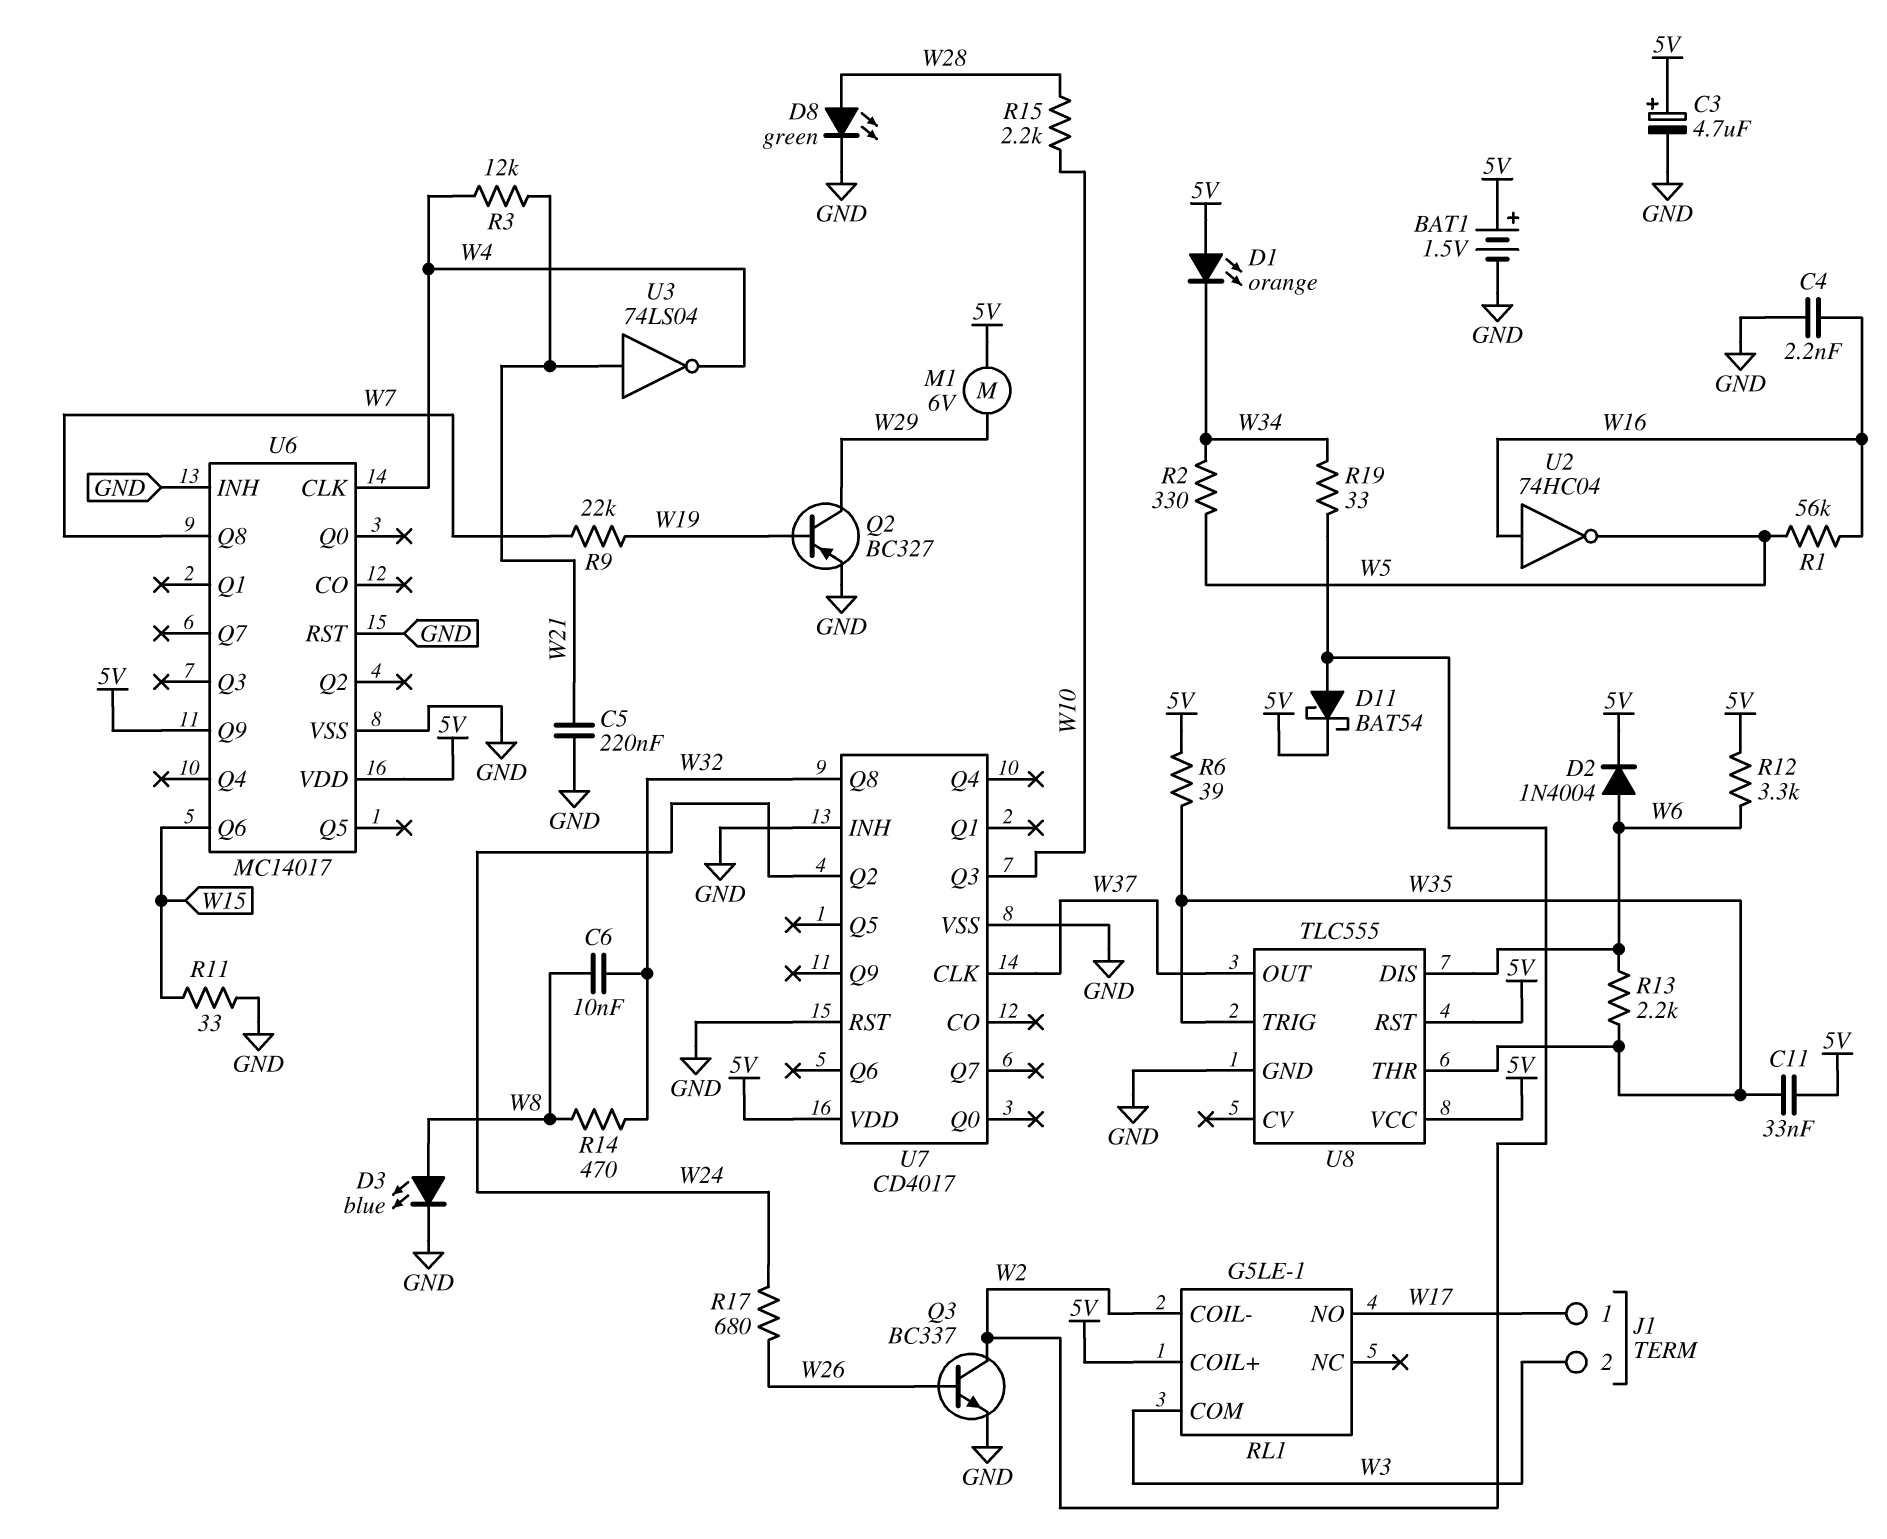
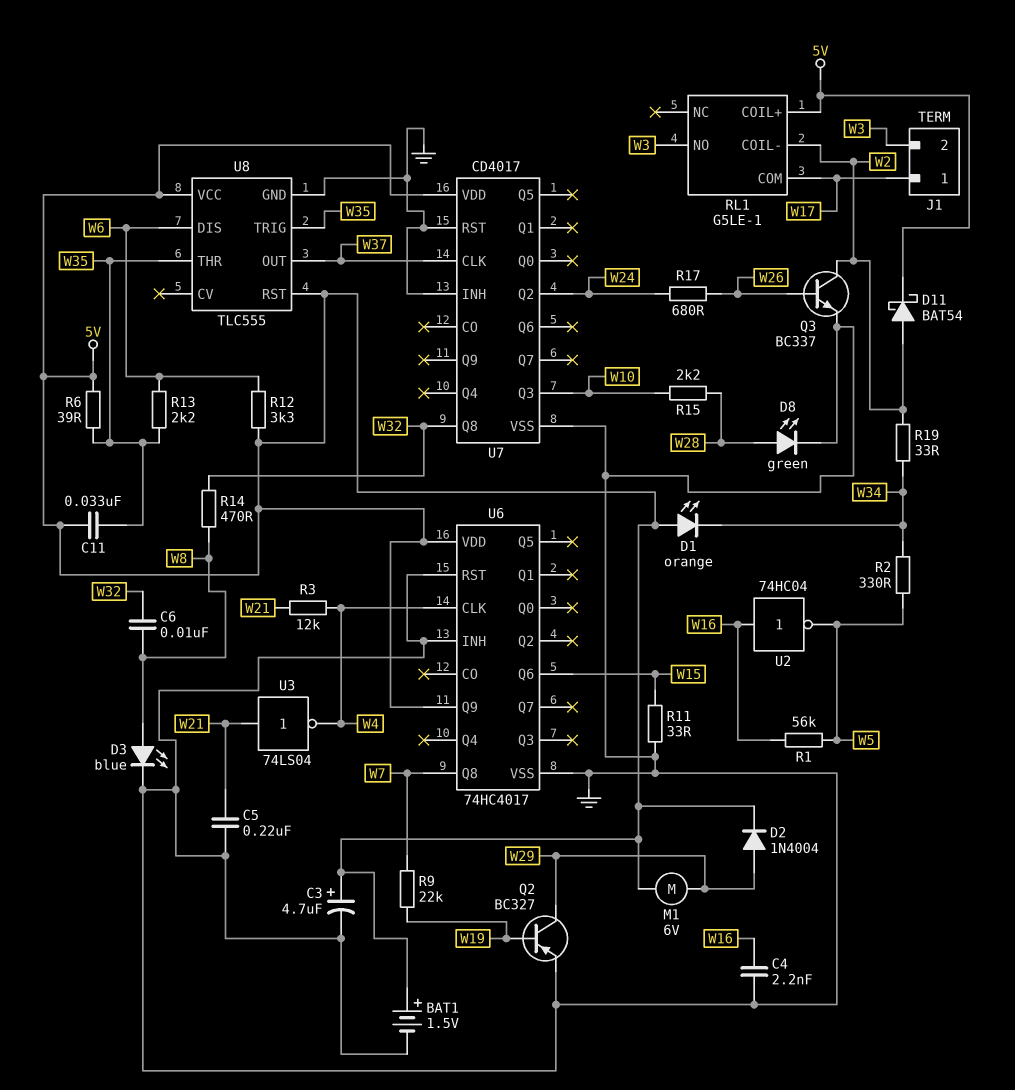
D2: diode 1N4004 (A W6, K 5V) -> diode 1N4004 (A W29, K 5V)
RL1 pin COM: W3 -> W17
RL1 pin NO: W17 -> W3
U6: MC14017 -> 74HC4017

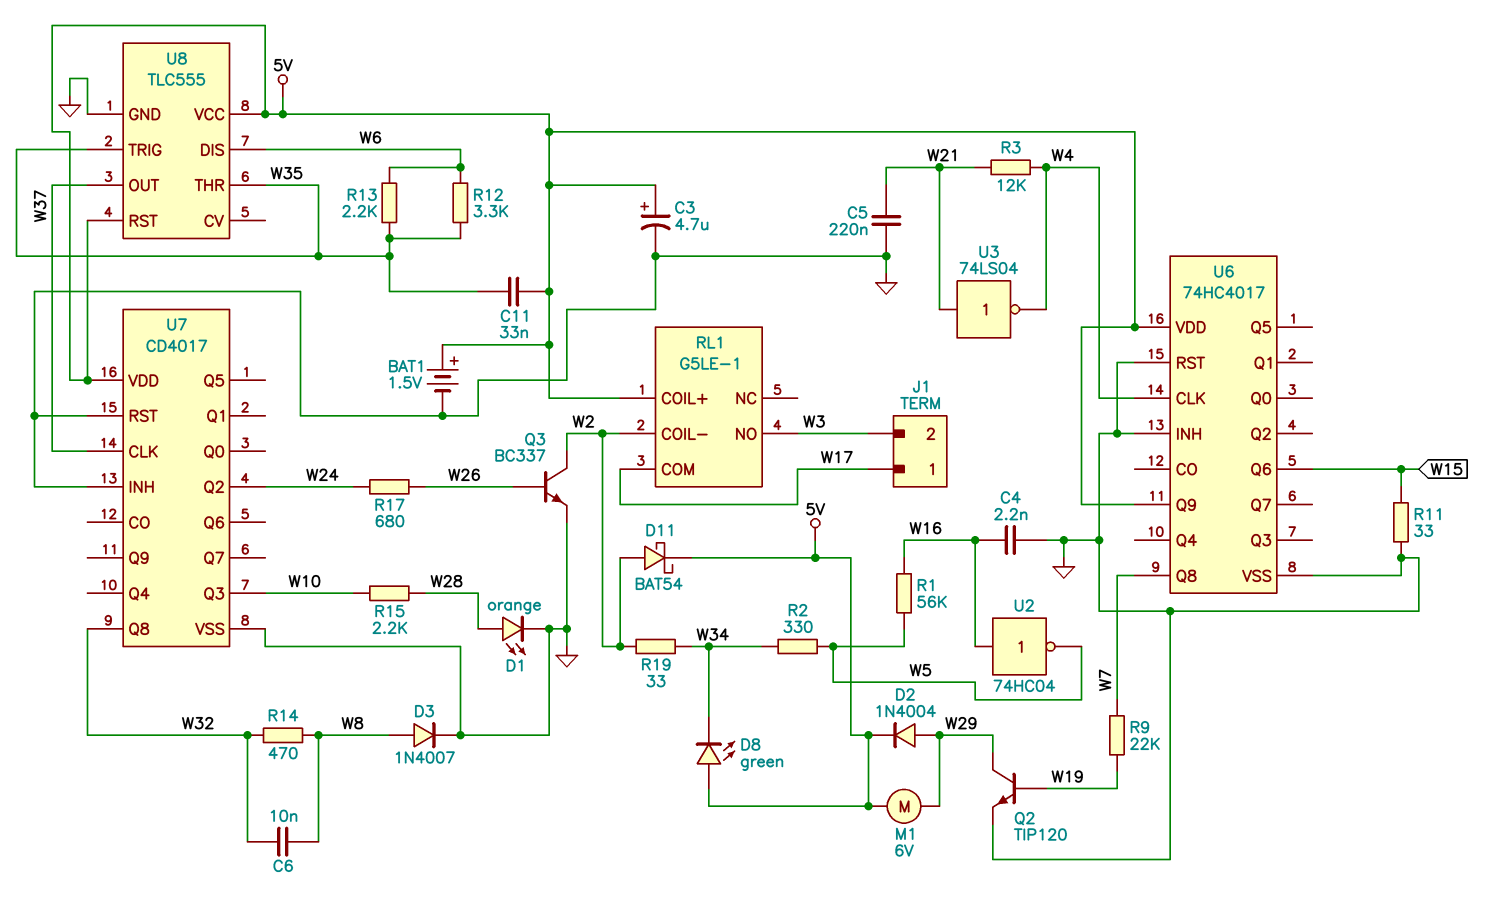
D1: LED orange (A 5V, K W34) -> LED orange (A W28, K GND)
D3: LED blue (A W8, K GND) -> diode 1N4007 (A W8, K GND)
D8: LED green (A W28, K GND) -> LED green (A 5V, K W34)
Q2: PNP BC327 (B W19, C W29, E GND) -> NPN TIP120 (B W19, C W29, E GND)
R6: 39 (5V, W35) -> none
R12: 3.3k (5V, W6) -> 3.3k (W6, W35)

